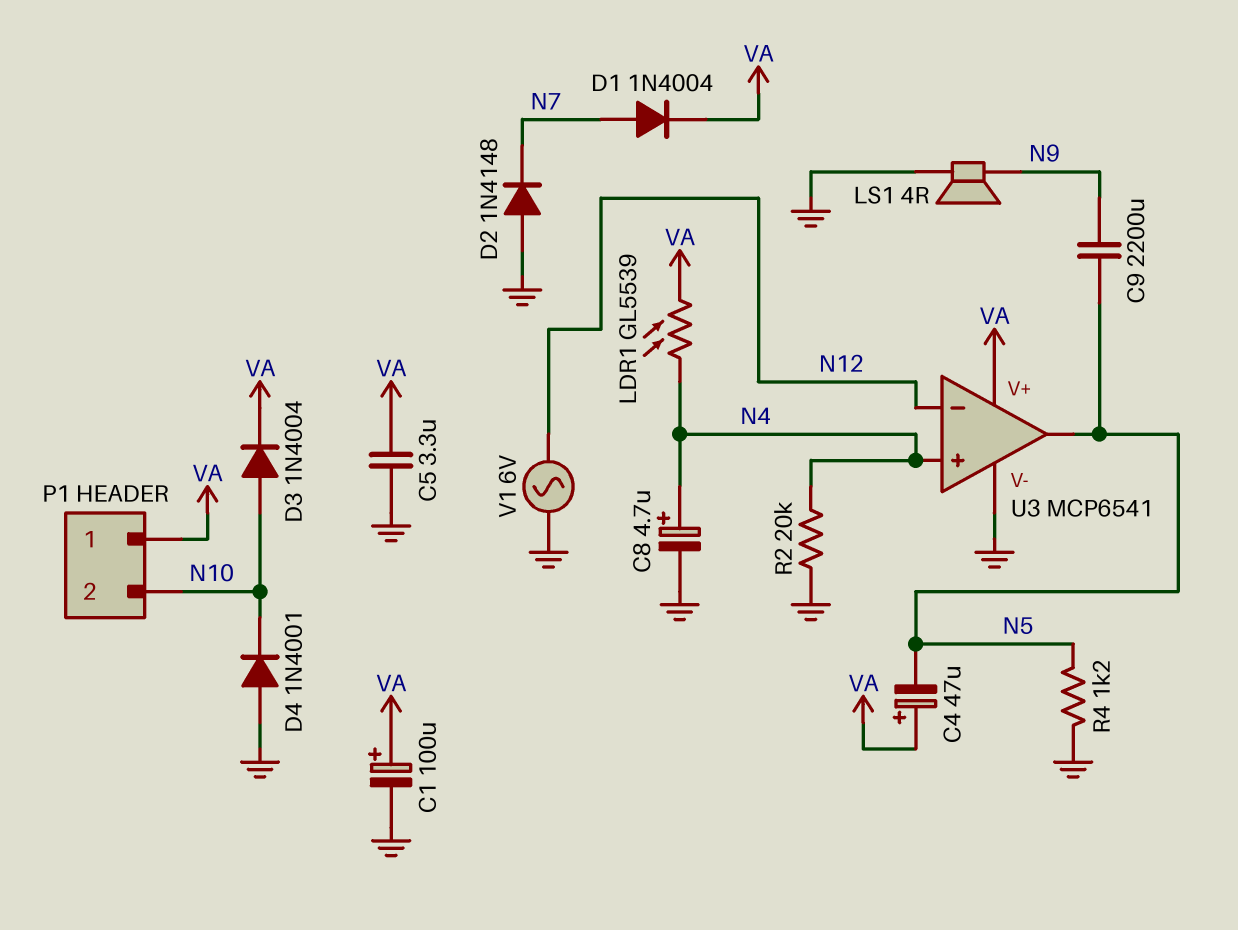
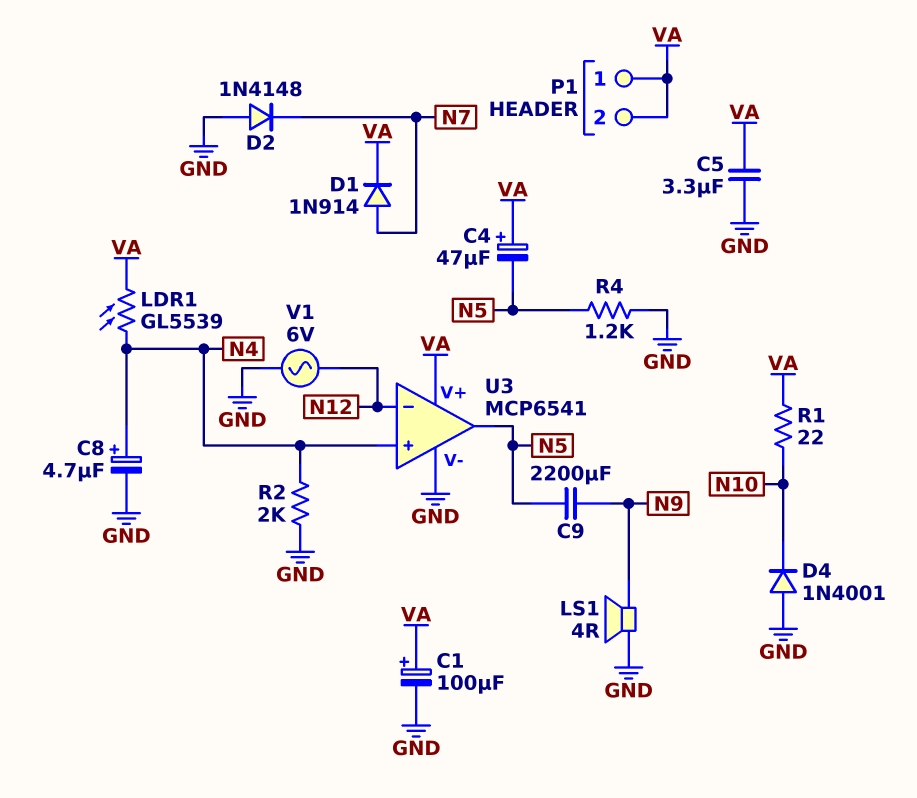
D1: diode 1N4004 (A N7, K VA) -> diode 1N914 (A N7, K VA)
D3: diode 1N4004 (A N10, K VA) -> none
P1 pin 2: N10 -> VA
R1: none -> 22 (N10, VA)
R2: 20k (GND, N4) -> 2k (GND, N4)

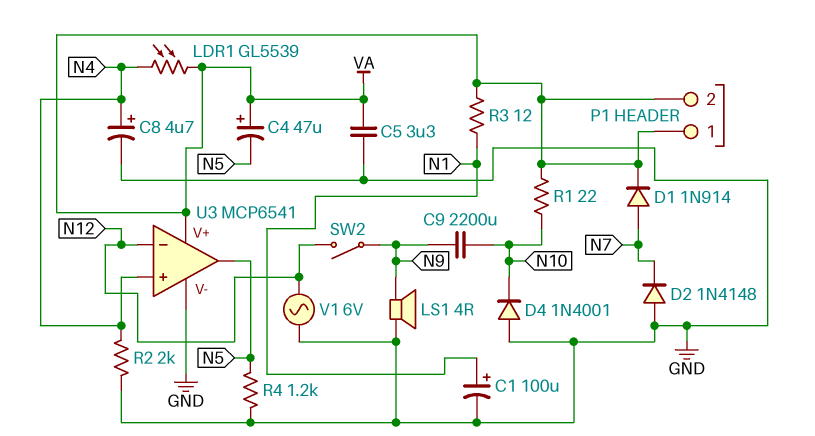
C1: 100uF (plus VA, minus GND) -> 100uF (plus N1, minus GND)
C9: 2200uF (N5, N9) -> 2200uF (N9, N10)
R3: none -> 12 (N1, VA)
SW2: none -> switch (N9, N12)

